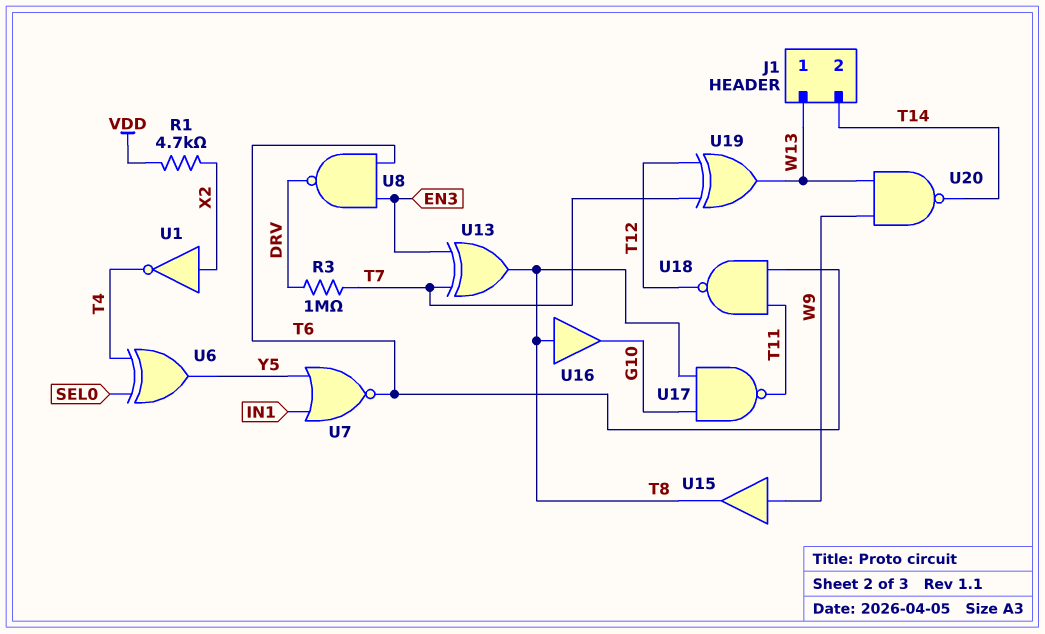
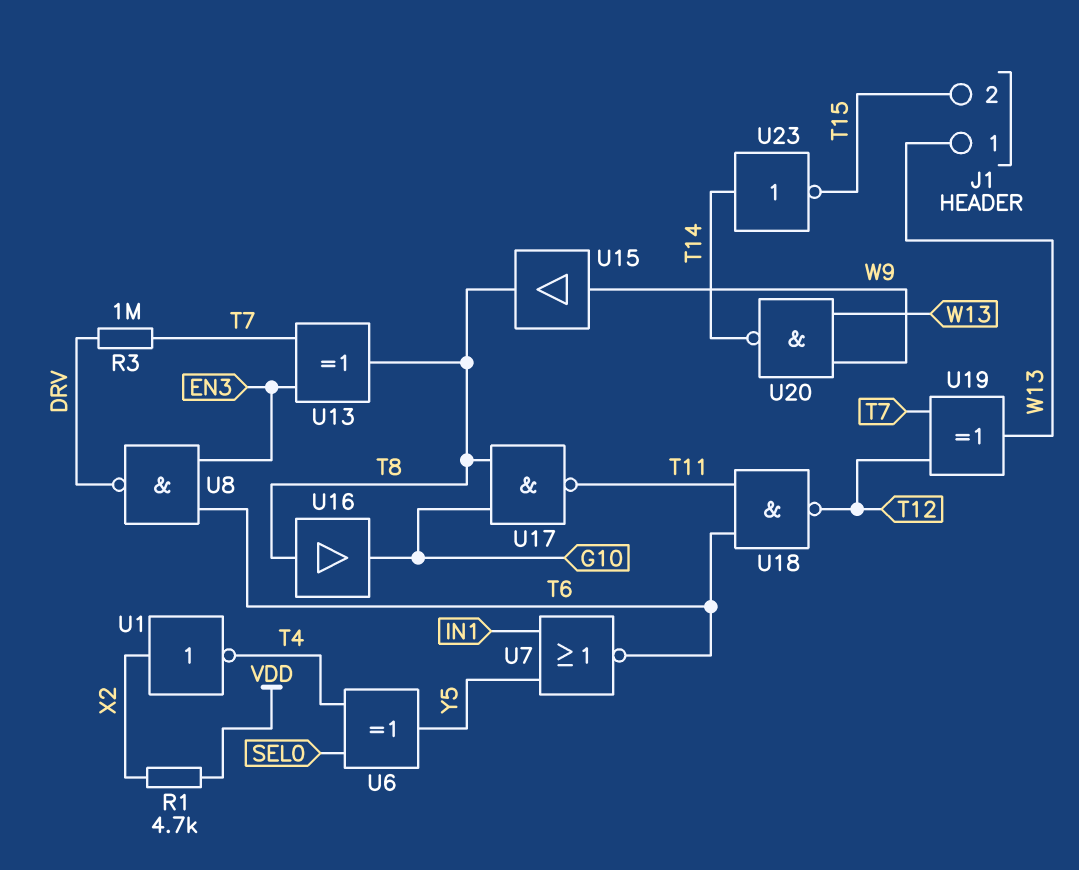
J1 pin 2: T14 -> T15
U23: none -> NOT (in T14, out T15)

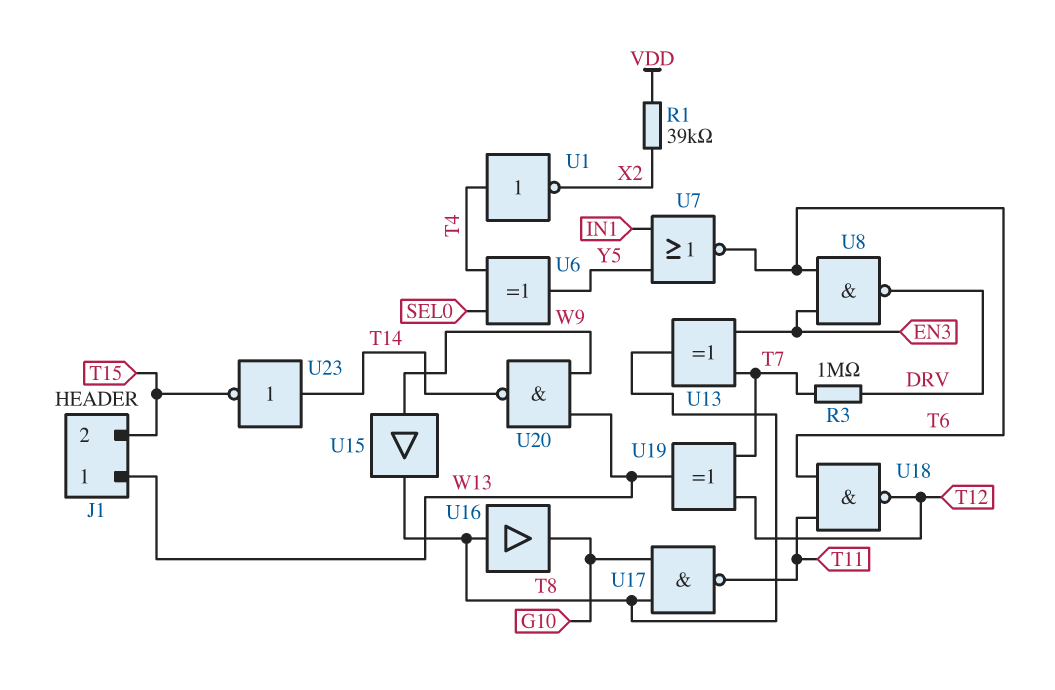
R1: 4.7k (VDD, X2) -> 39k (VDD, X2)
U1: NOT (in X2, out T4) -> NOT (in T4, out X2)

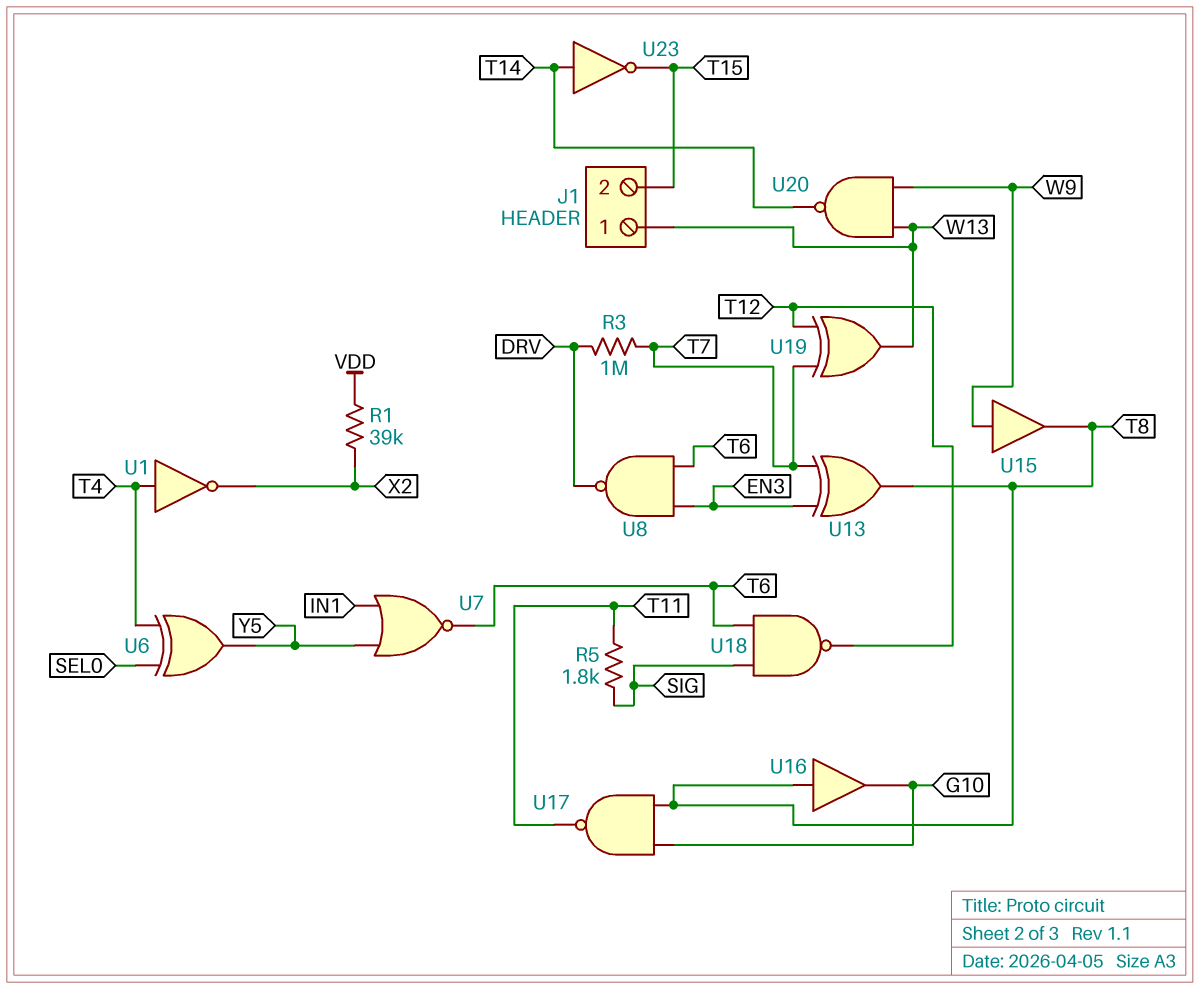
R5: none -> 1.8k (SIG, T11)
U18: NAND (in T6, in T11, out T12) -> NAND (in SIG, in T6, out T12)

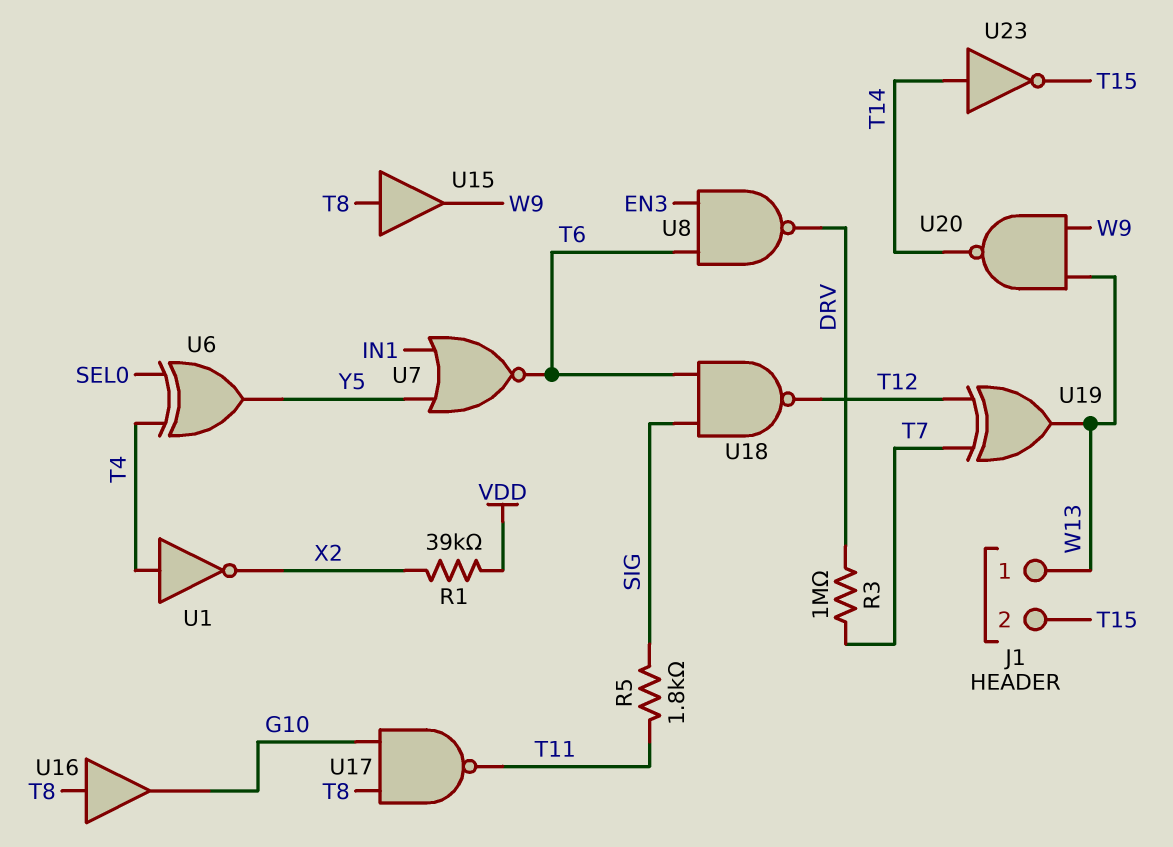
U13: XOR (in EN3, in T7, out T8) -> none
U15: buffer (in W9, out T8) -> buffer (in T8, out W9)

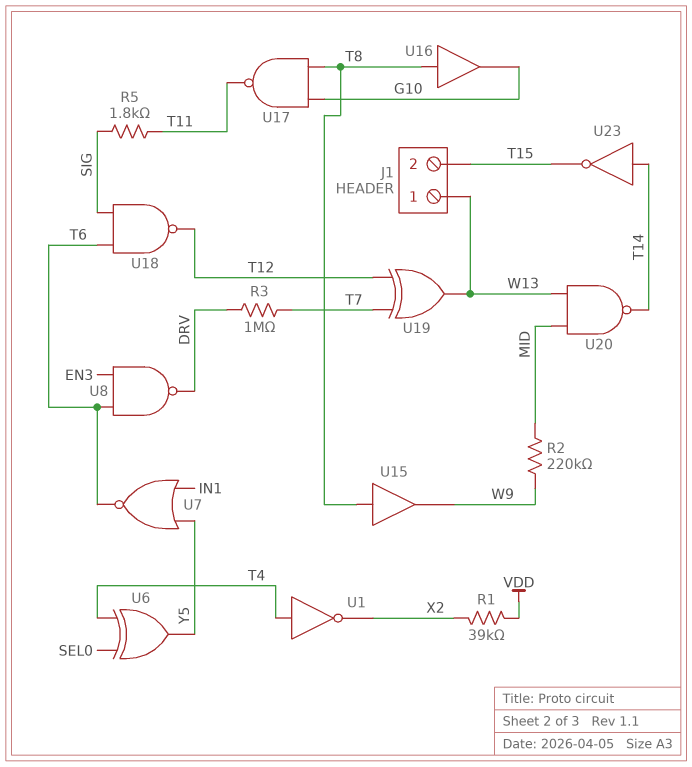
R2: none -> 220k (MID, W9)
U20: NAND (in W9, in W13, out T14) -> NAND (in MID, in W13, out T14)

